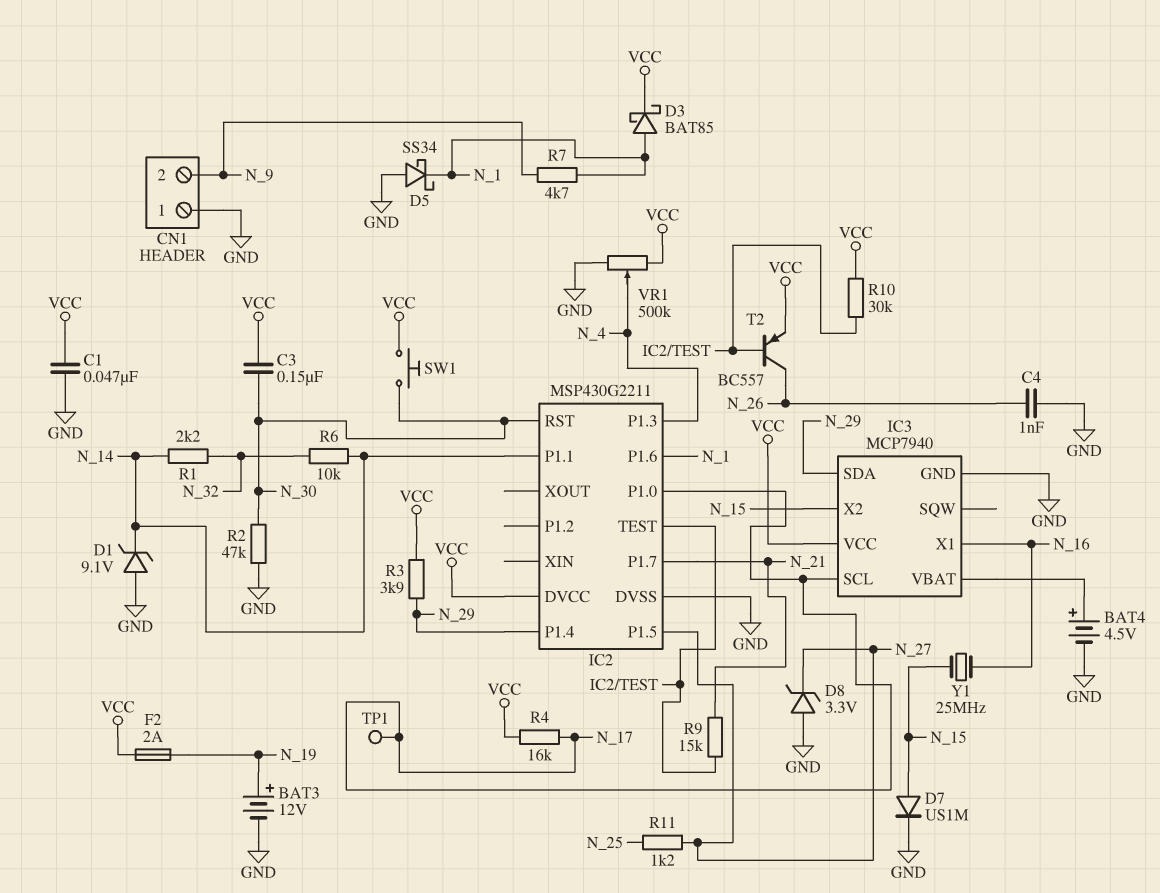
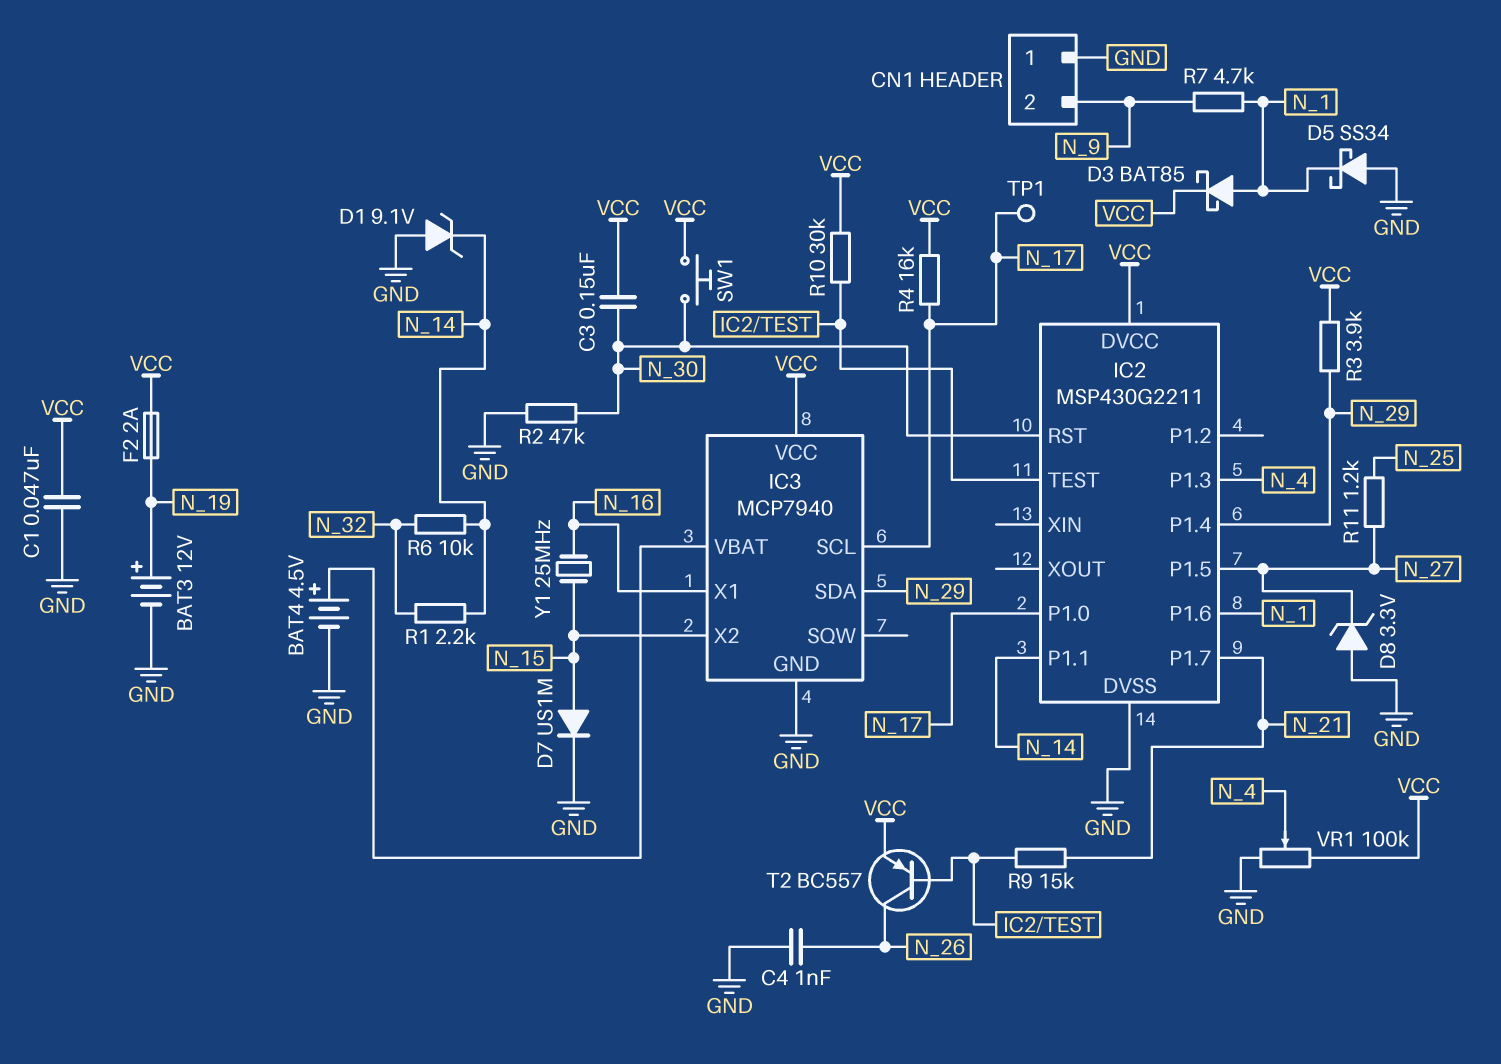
VR1: 500k (GND, VCC, wiper N_4) -> 100k (GND, VCC, wiper N_4)

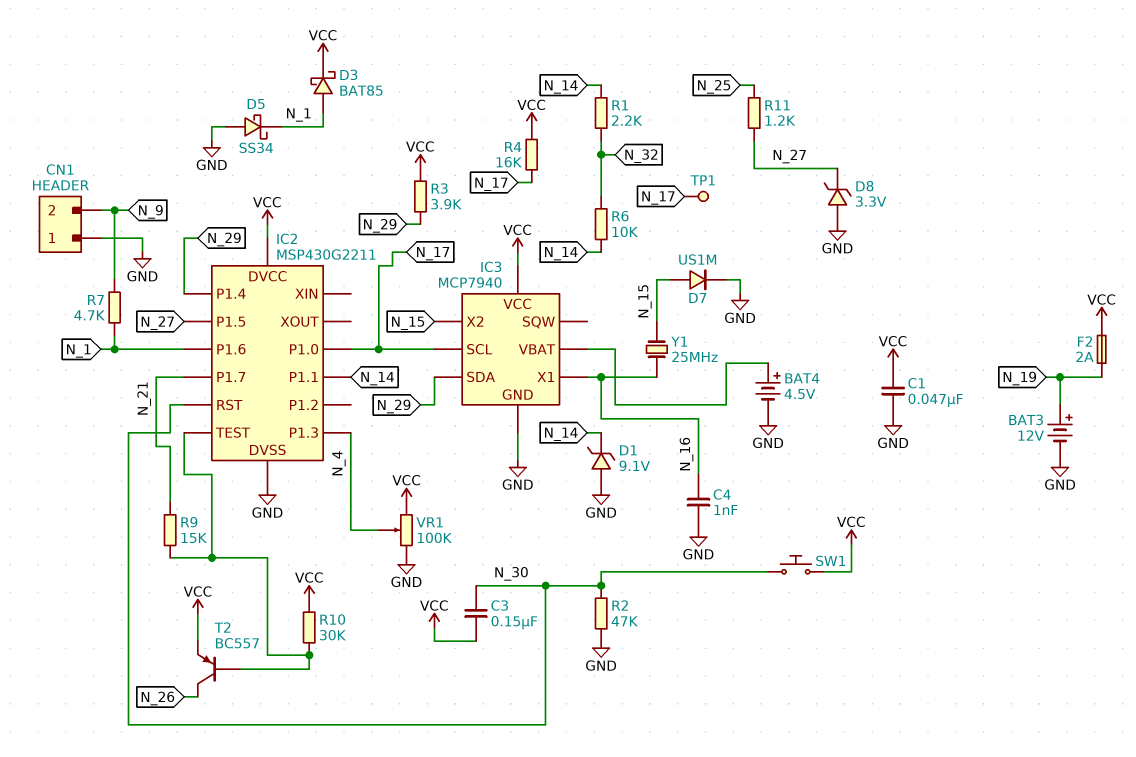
C4: 1nF (GND, N_26) -> 1nF (GND, N_16)

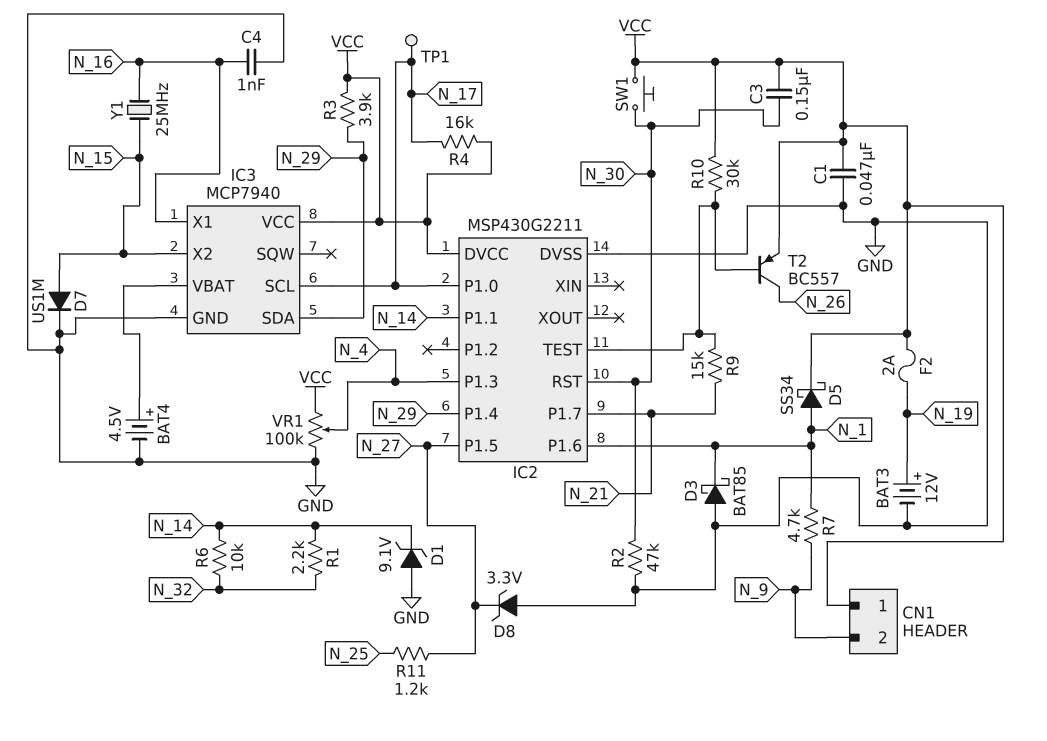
CN1 pin 1: GND -> VCC
D3: schottky BAT85 (A N_1, K VCC) -> schottky BAT85 (A GND, K N_1)
D5: schottky SS34 (A GND, K N_1) -> schottky SS34 (A N_1, K VCC)

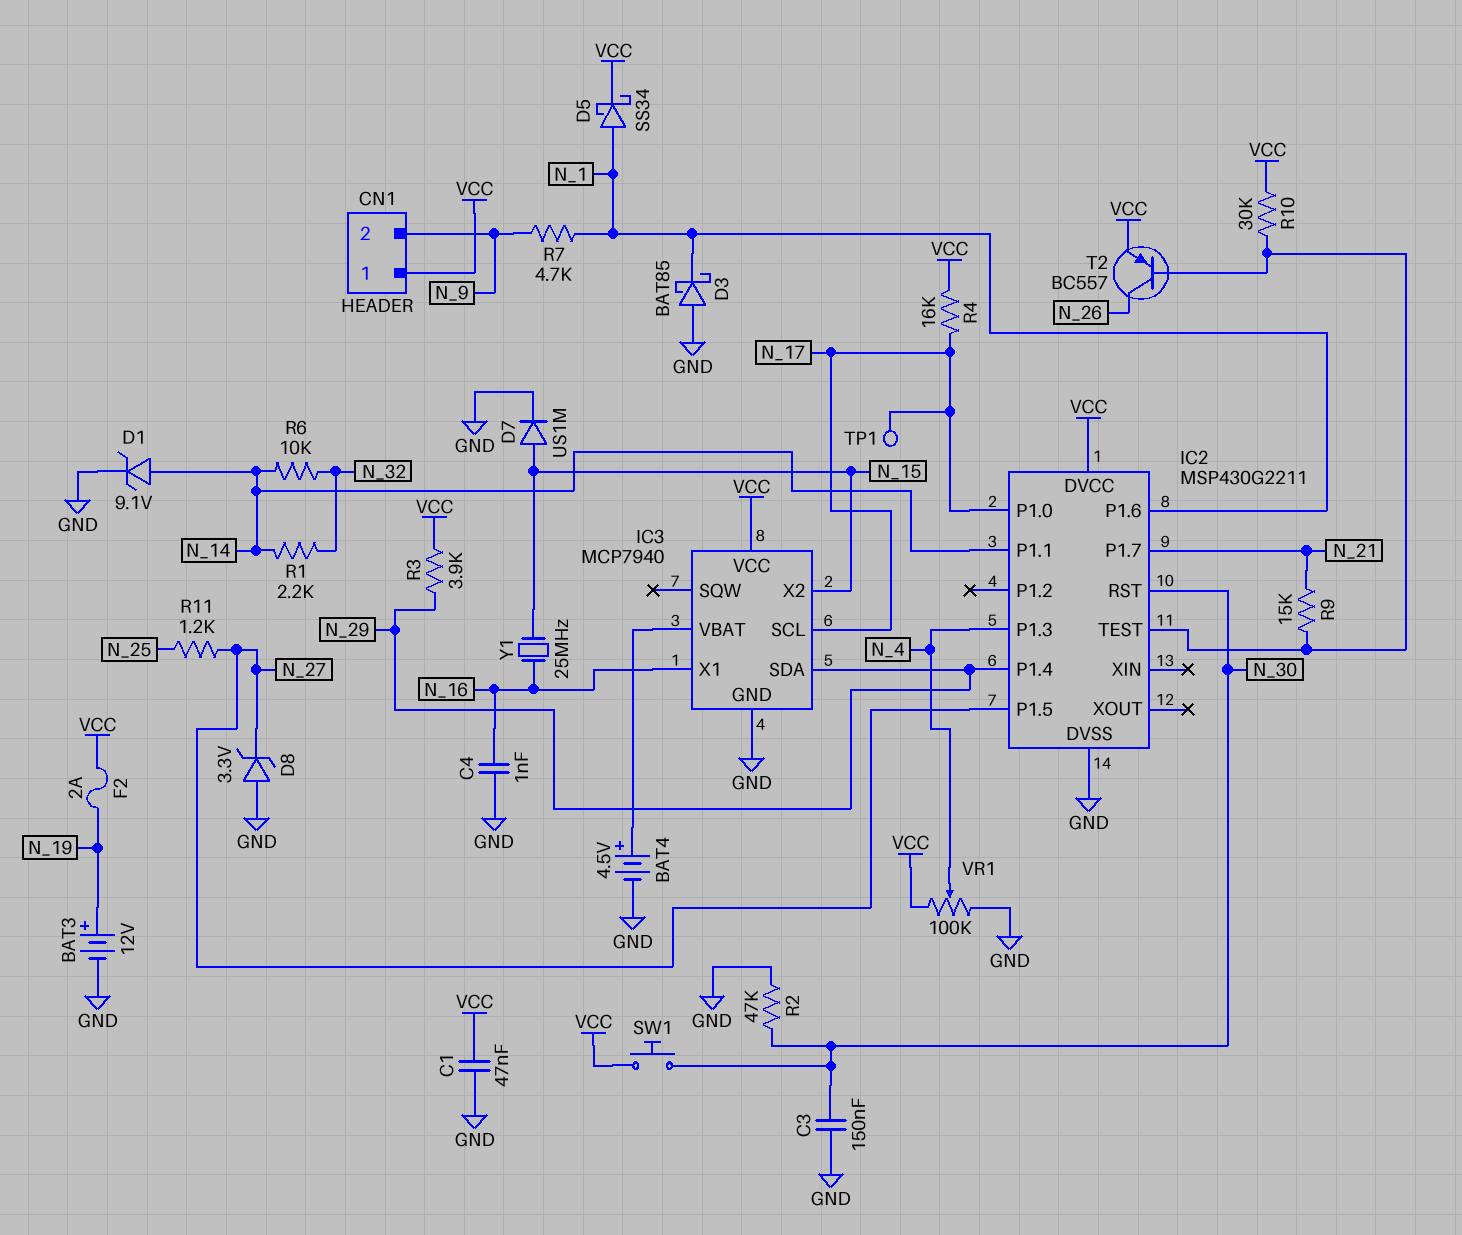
C3: 150nF (N_30, VCC) -> 150nF (GND, N_30)
D1: zener 9.1V (A GND, K N_14) -> zener 9.1V (A N_14, K GND)

